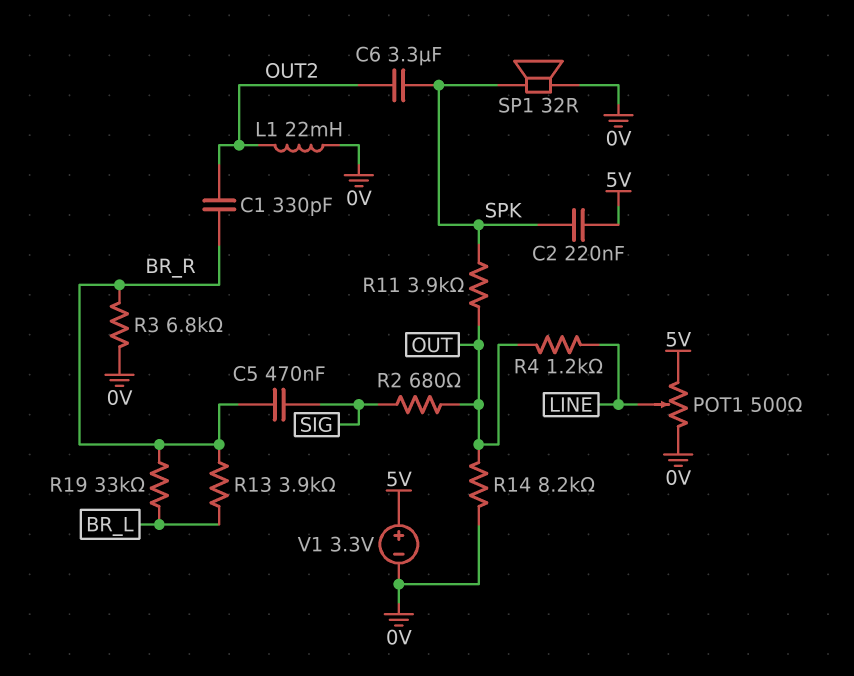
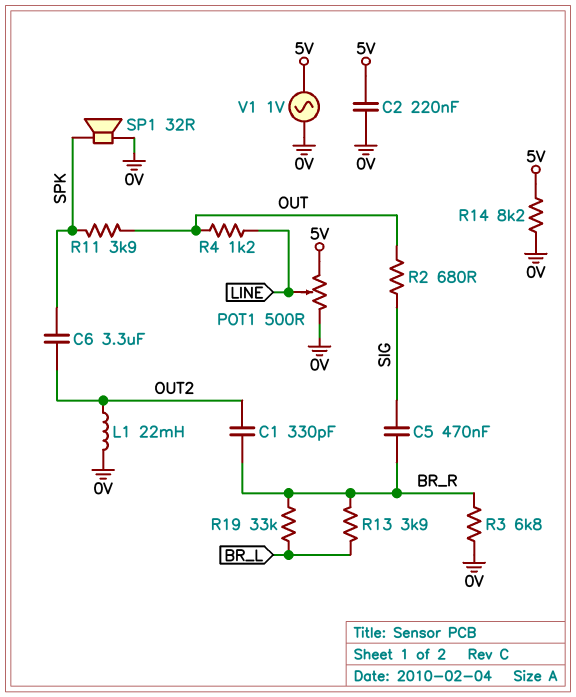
C2: 220nF (5V, SPK) -> 220nF (0V, 5V)
R14: 8.2k (0V, OUT) -> 8.2k (0V, 5V)
V1: 3.3V (plus 5V, minus 0V) -> AC 1V (0V, 5V)

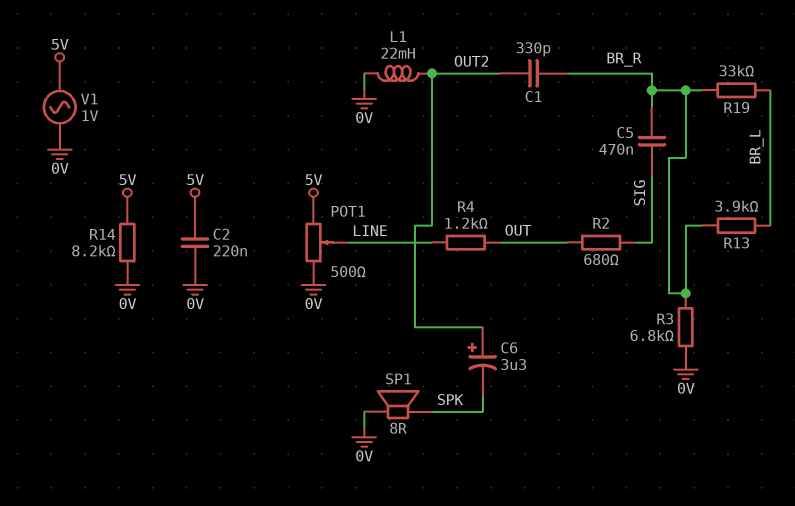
C6: 3.3uF (OUT2, SPK) -> 3.3uF (plus OUT2, minus SPK)
R11: 3.9k (OUT, SPK) -> none
SP1: speaker 32R (0V, SPK) -> speaker 8R (0V, SPK)

